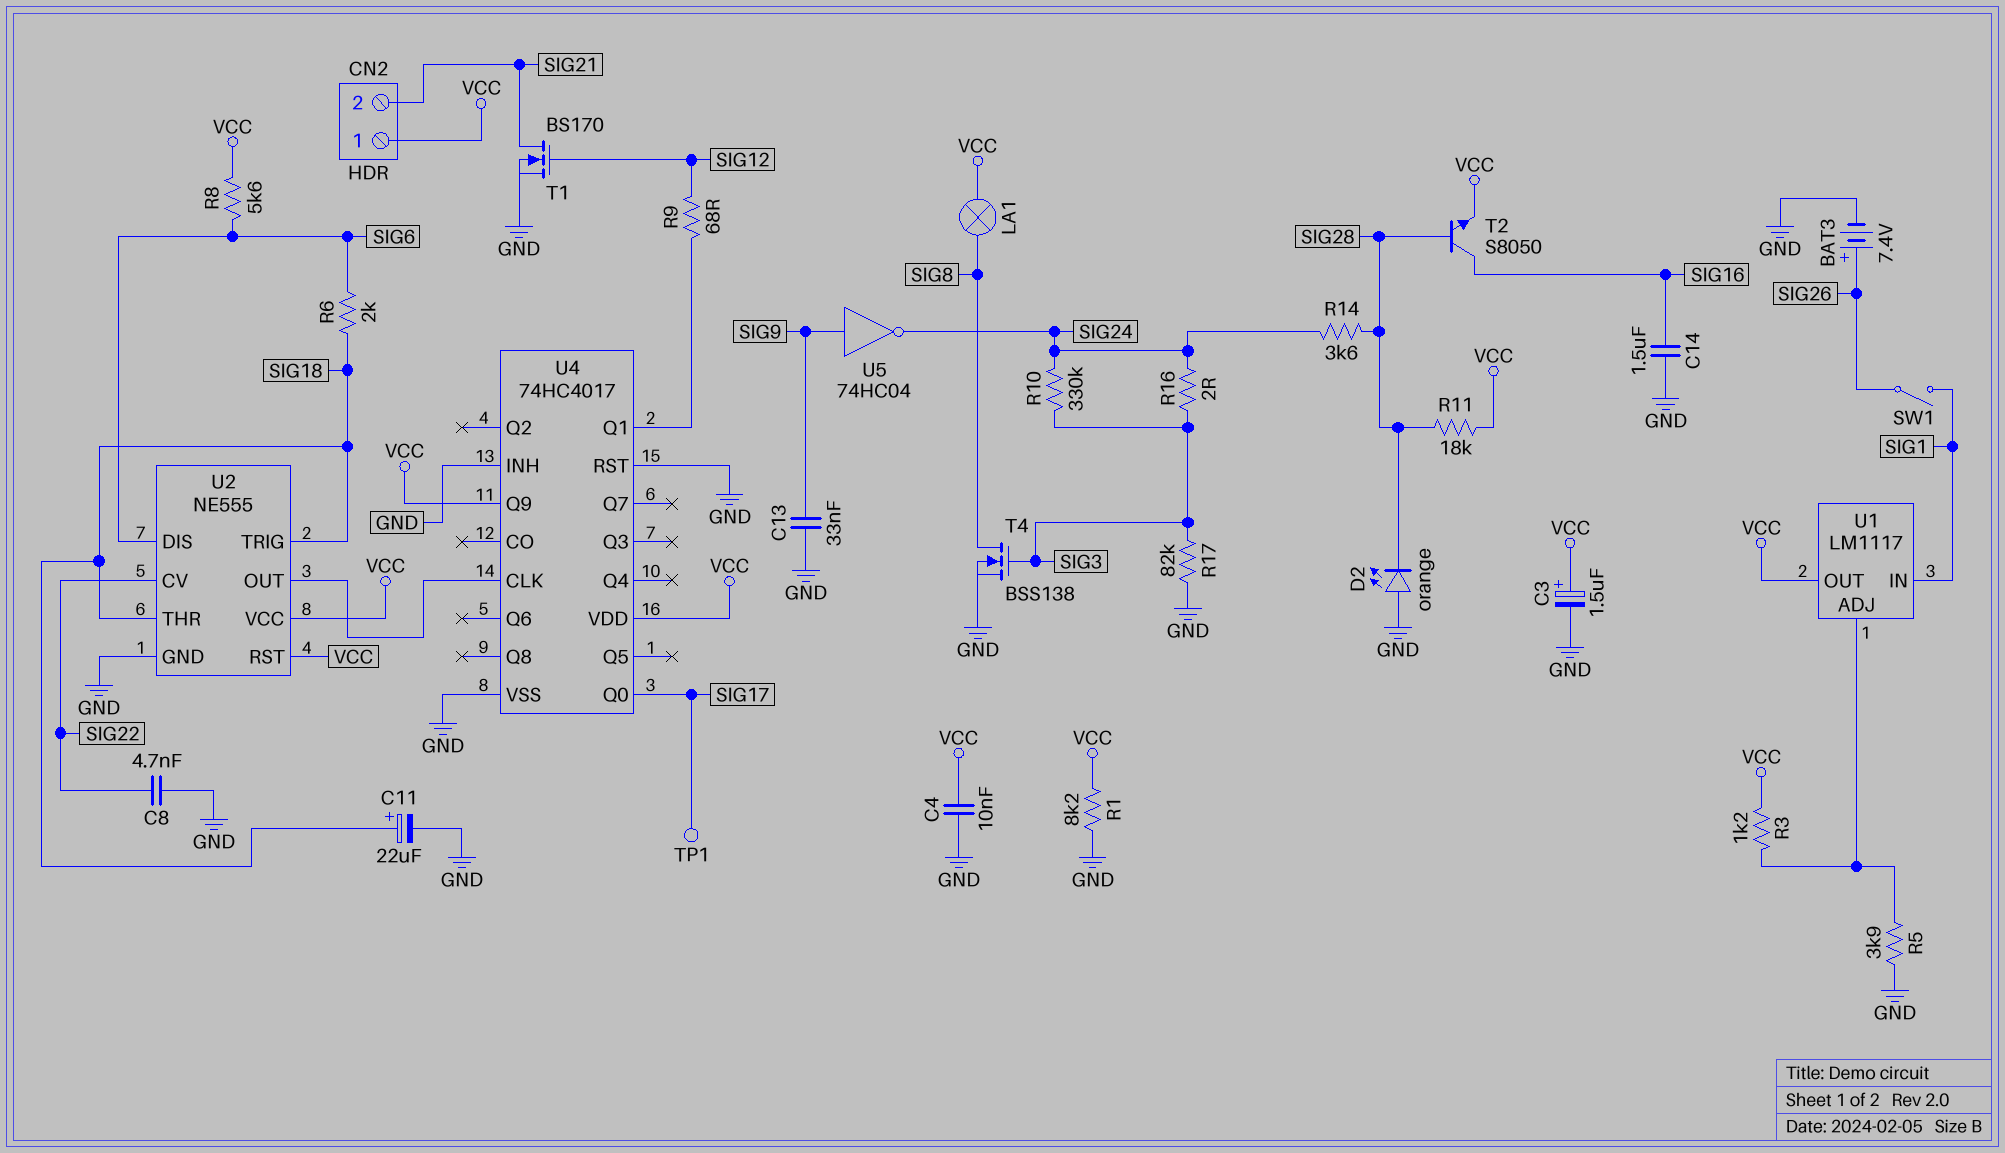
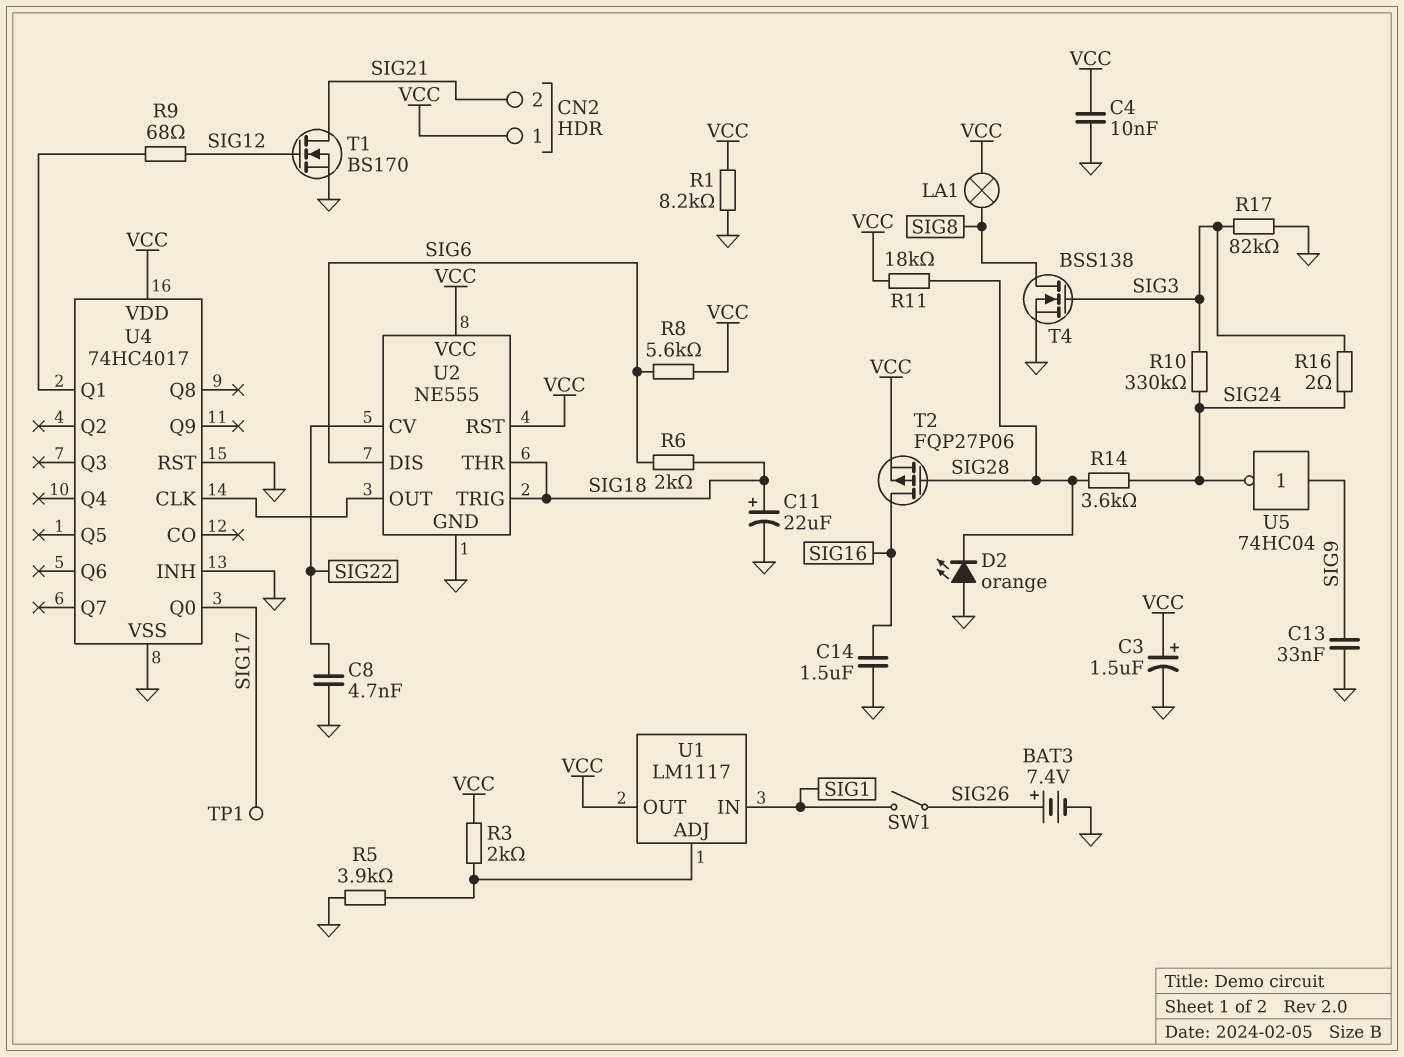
R3: 1.2k (U1/ADJ, VCC) -> 2k (U1/ADJ, VCC)
T2: NPN S8050 (B SIG28, C SIG16, E VCC) -> PMOS FQP27P06 (G SIG28, D SIG16, S VCC)
U4 pin Q9: VCC -> none

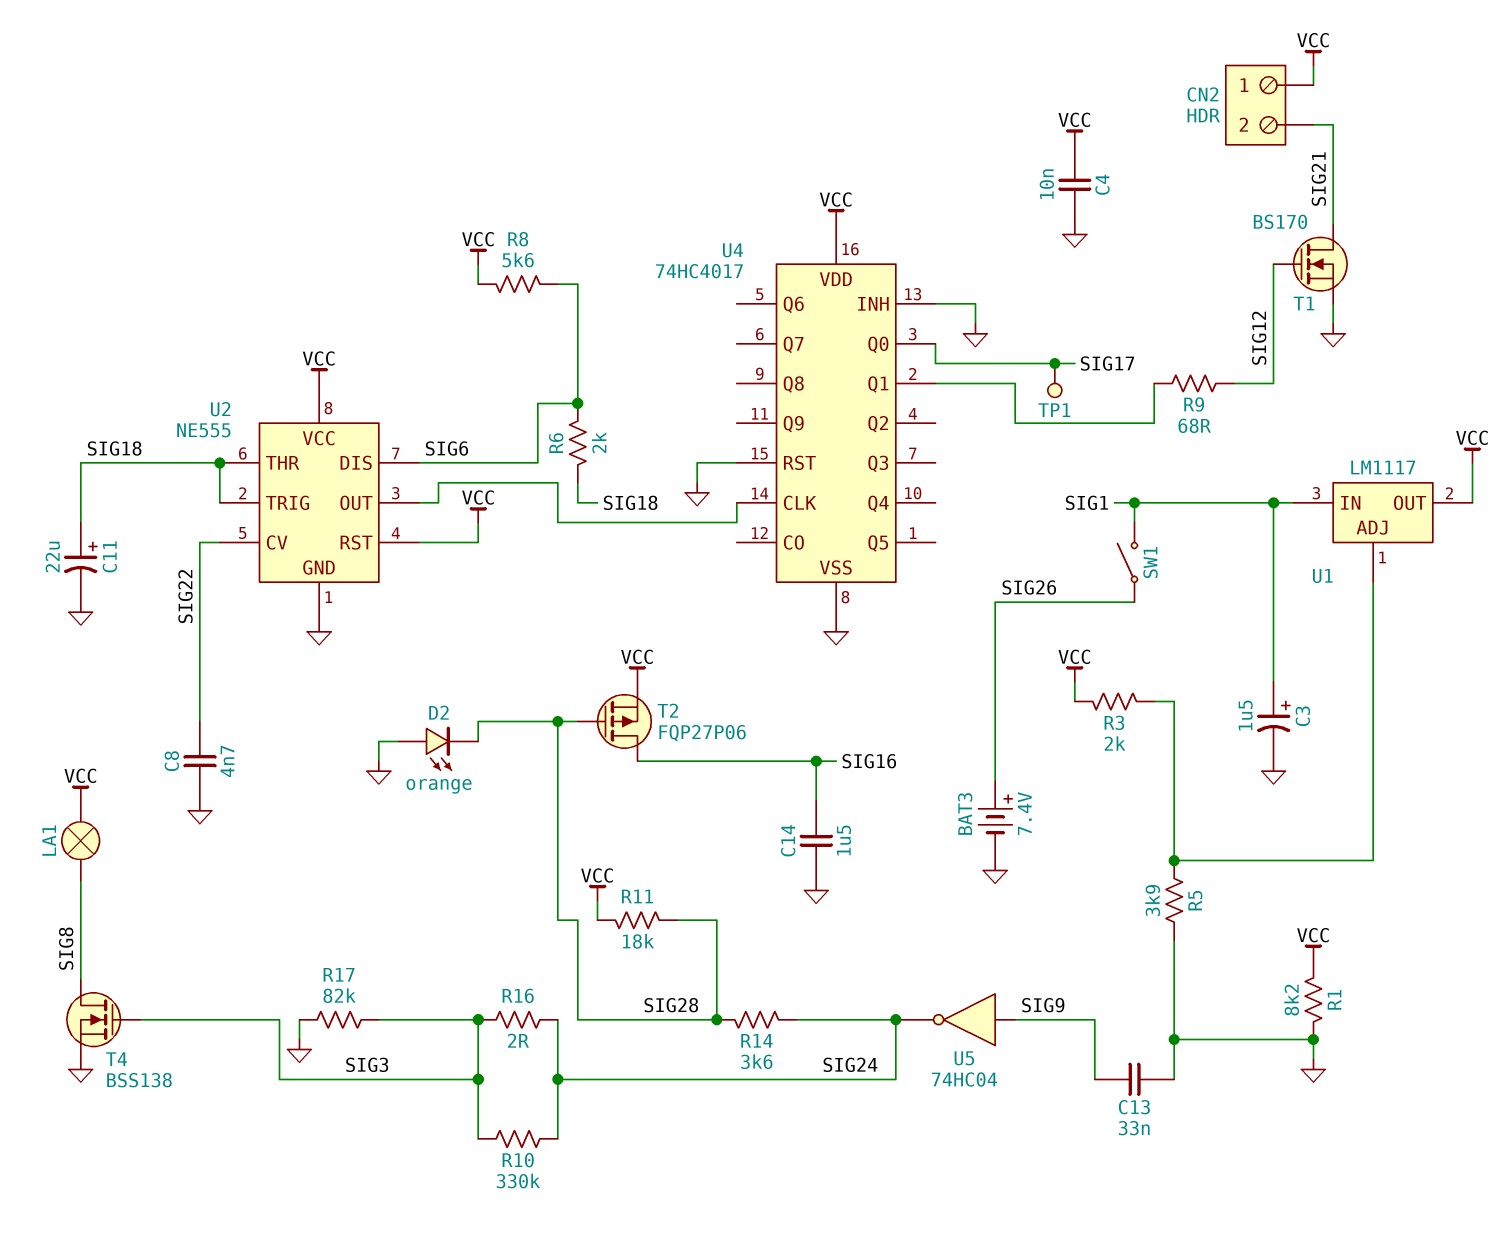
C3: 1.5uF (plus VCC, minus GND) -> 1.5uF (plus SIG1, minus GND)

